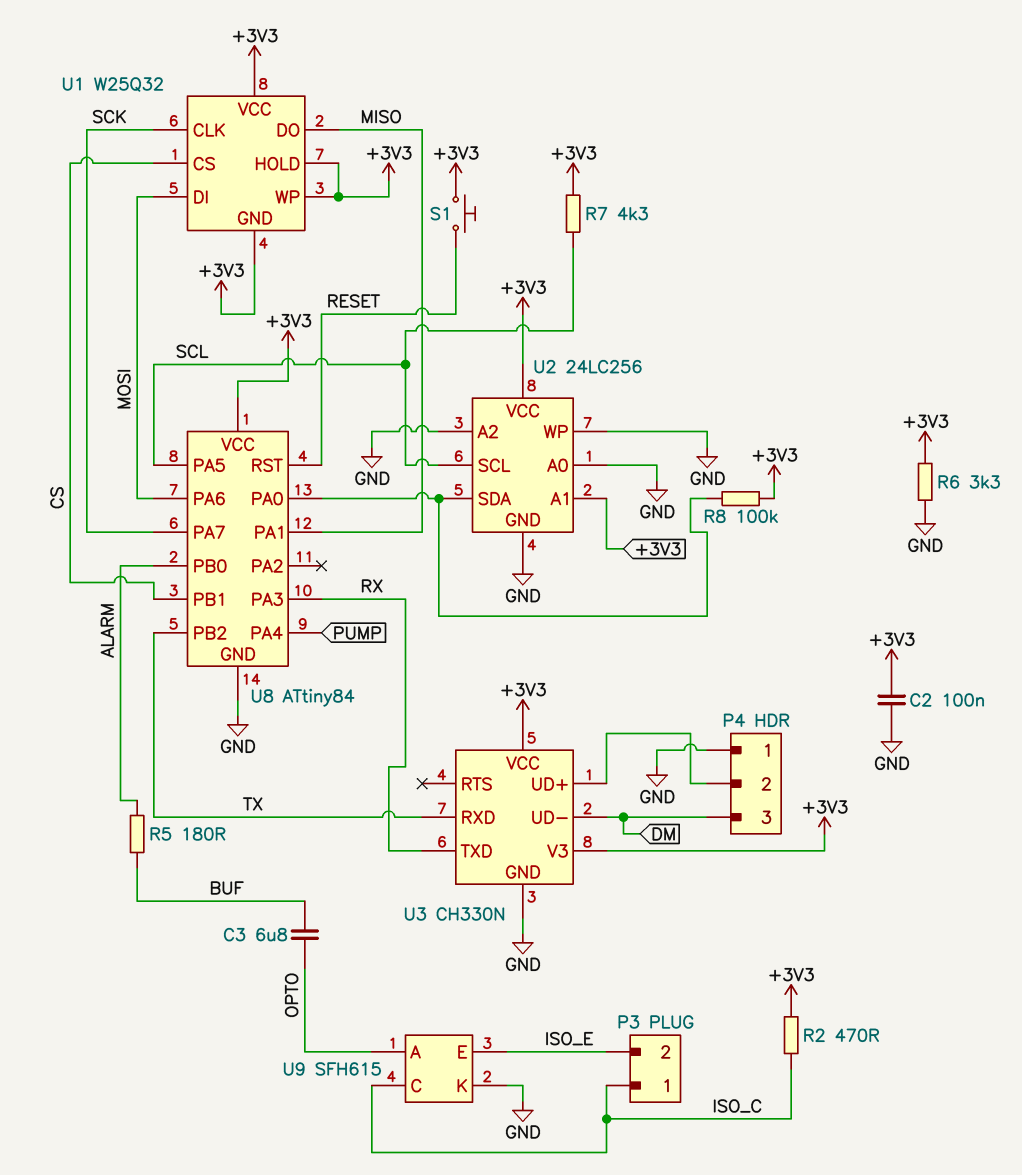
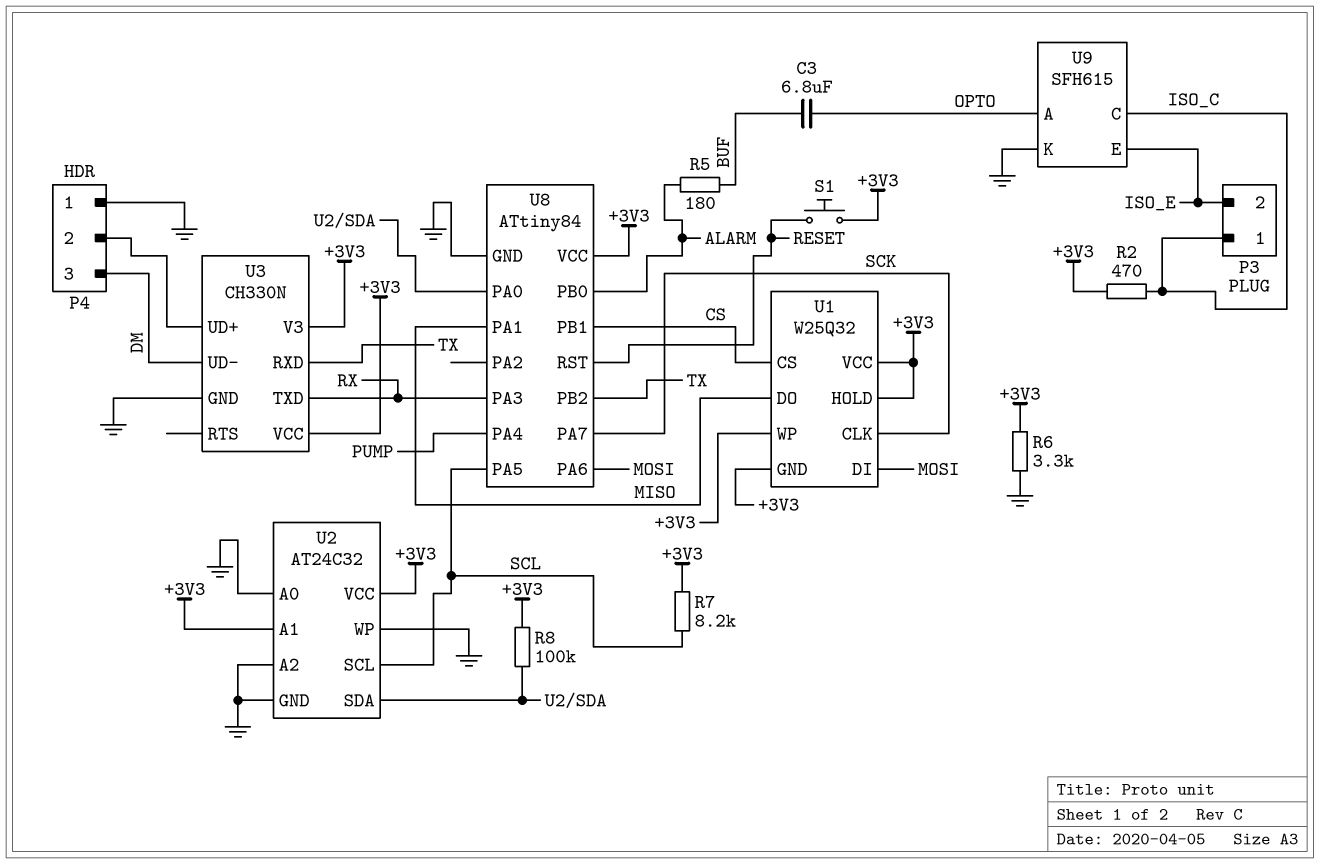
C2: 100nF (+3V3, GND) -> none
R7: 4.3k (+3V3, SCL) -> 8.2k (+3V3, SCL)
U2: 24LC256 -> AT24C32

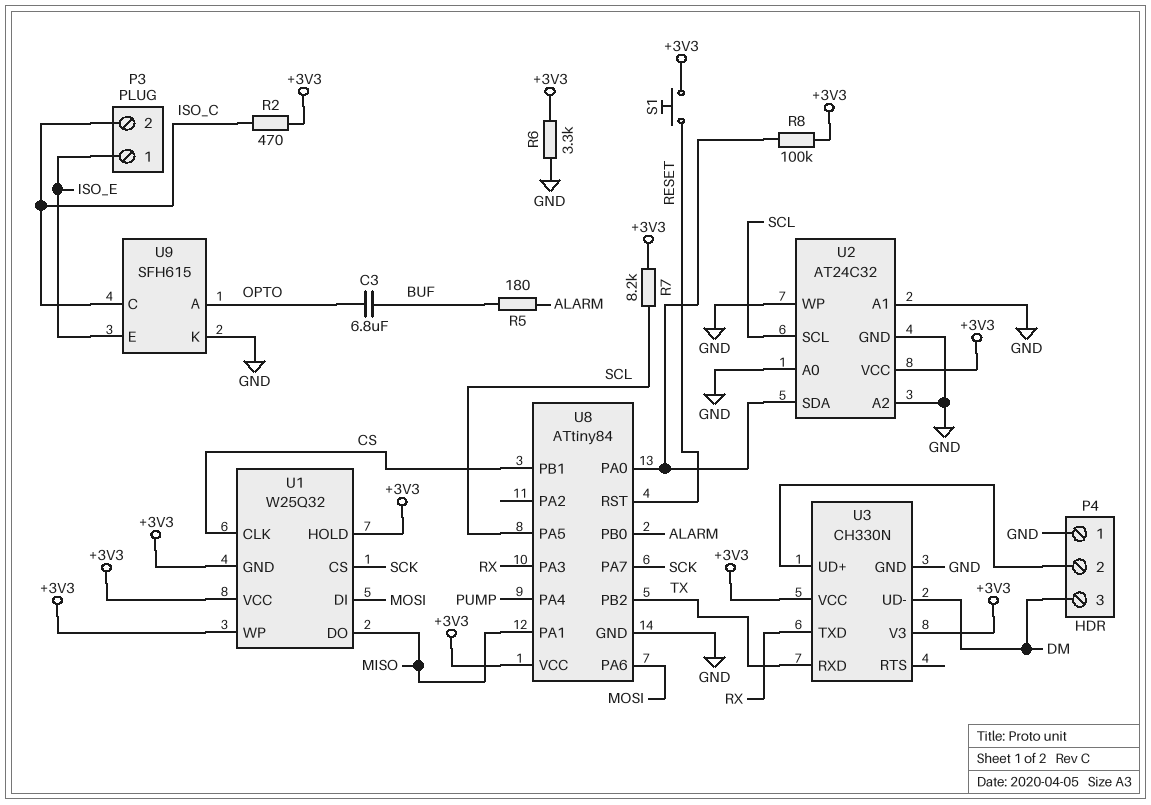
P3 pin 1: ISO_C -> ISO_E
P3 pin 2: ISO_E -> ISO_C
U1 pin CLK: SCK -> CS
U1 pin CS: CS -> SCK
U2 pin A1: +3V3 -> GND

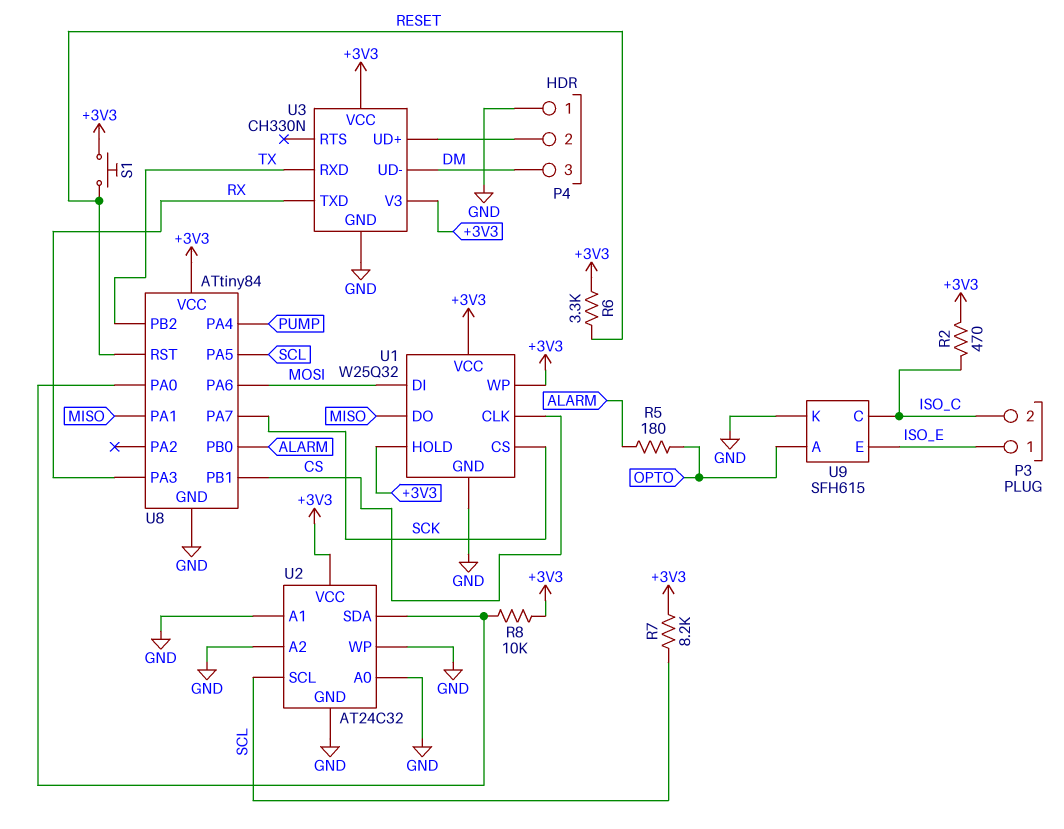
C3: 6.8uF (BUF, OPTO) -> none
R5: 180 (ALARM, BUF) -> 180 (ALARM, OPTO)
R6: 3.3k (+3V3, GND) -> 3.3k (+3V3, RESET)
R8: 100k (+3V3, U2/SDA) -> 10k (+3V3, U2/SDA)
U1 pin GND: +3V3 -> GND

